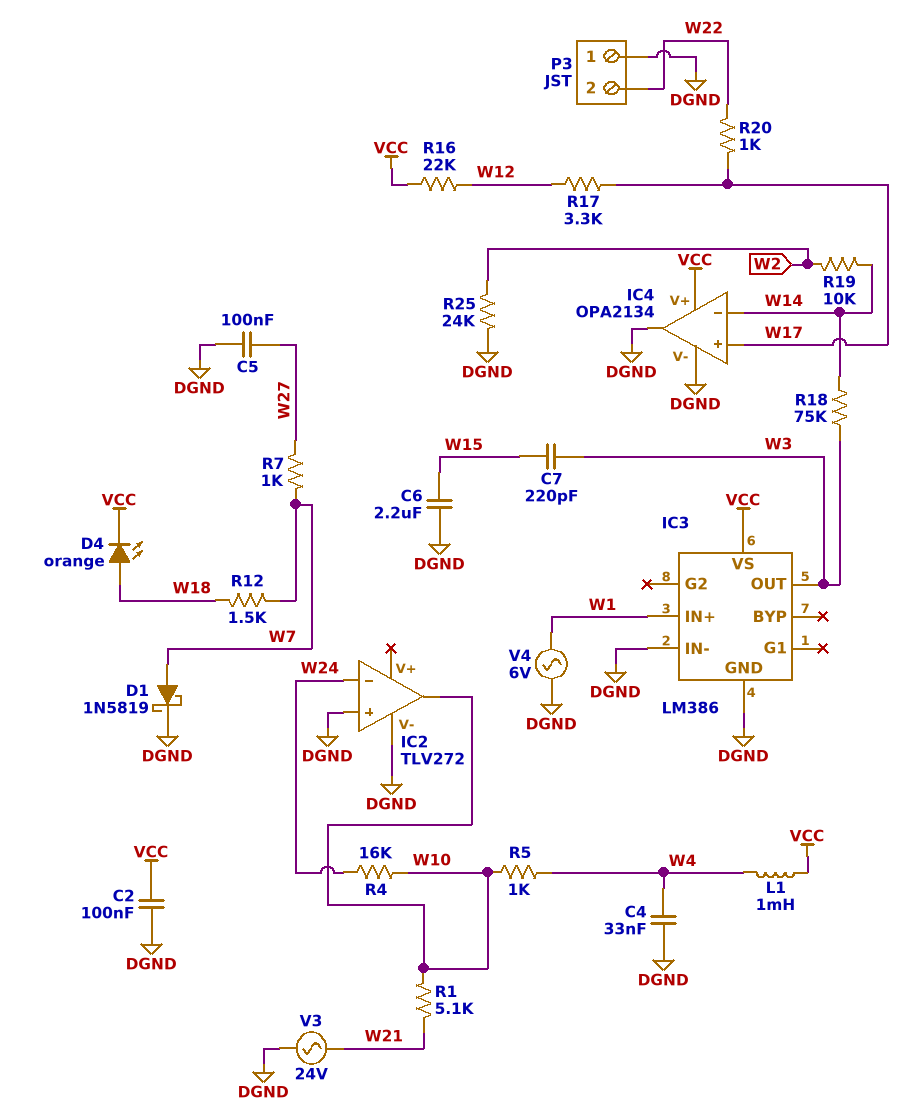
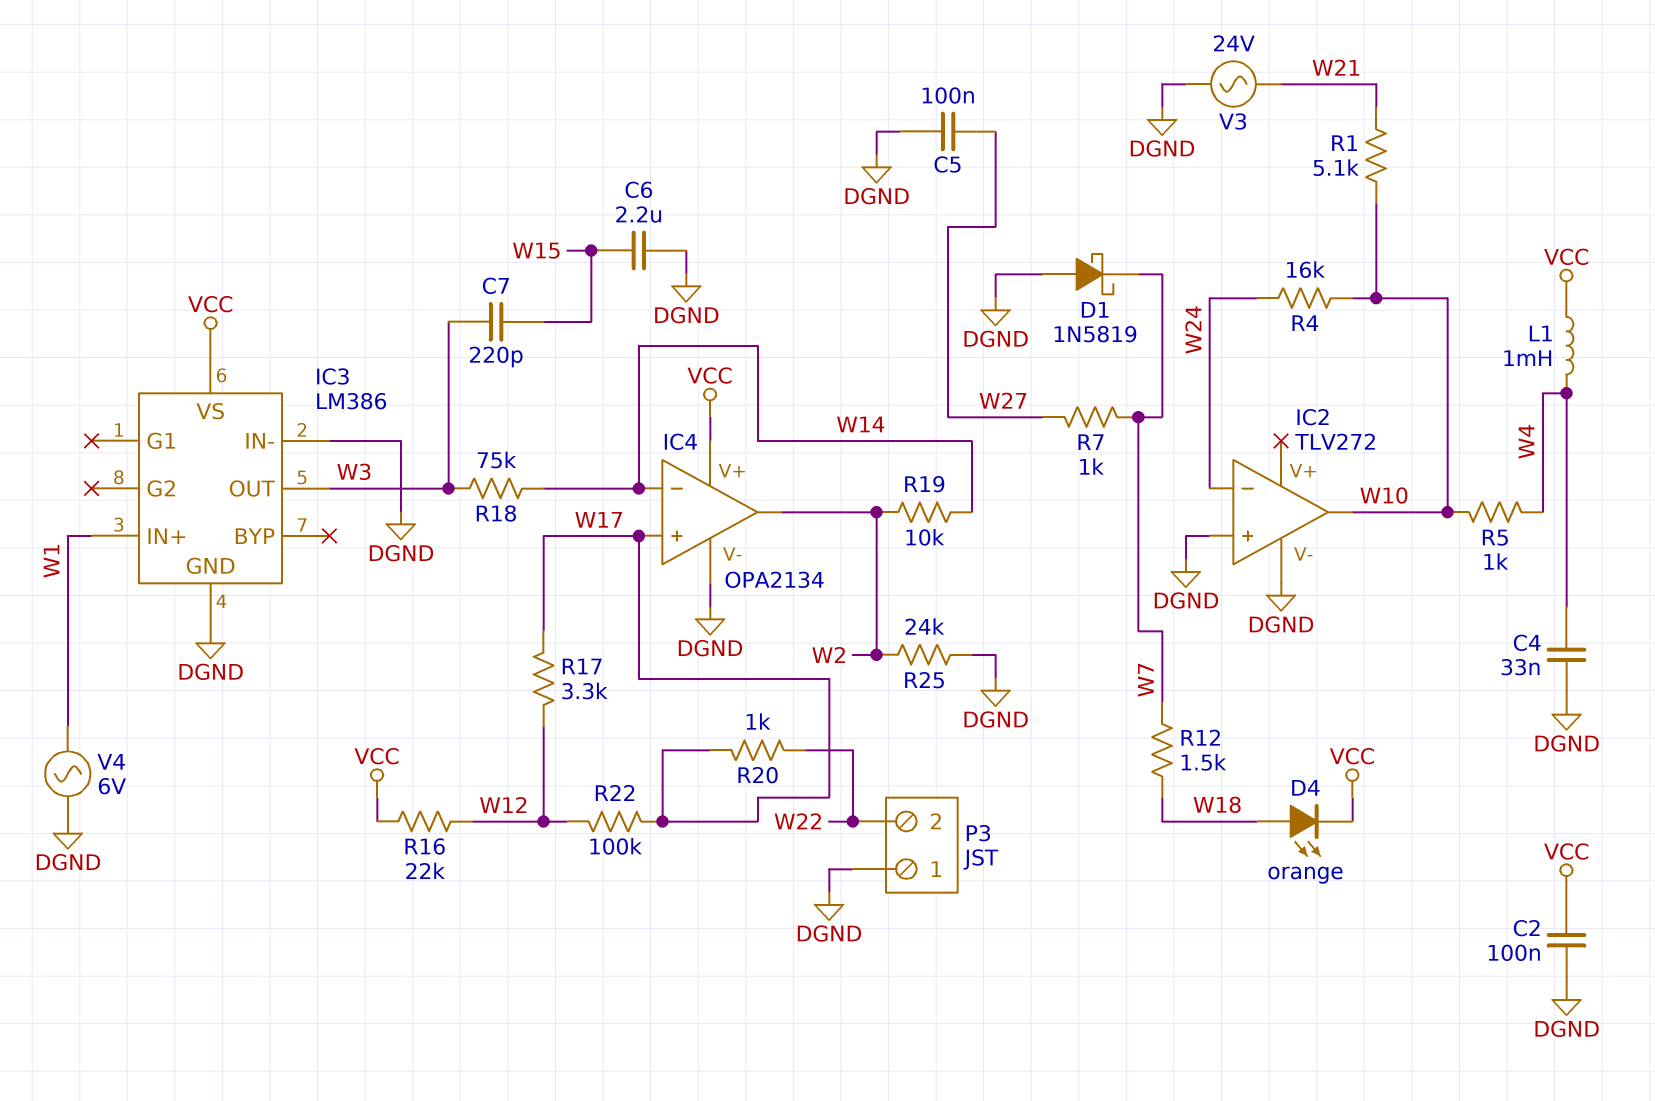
D1: schottky 1N5819 (A W7, K DGND) -> schottky 1N5819 (A DGND, K W7)
IC4 pin out: DGND -> W2
R22: none -> 100k (W12, W17)

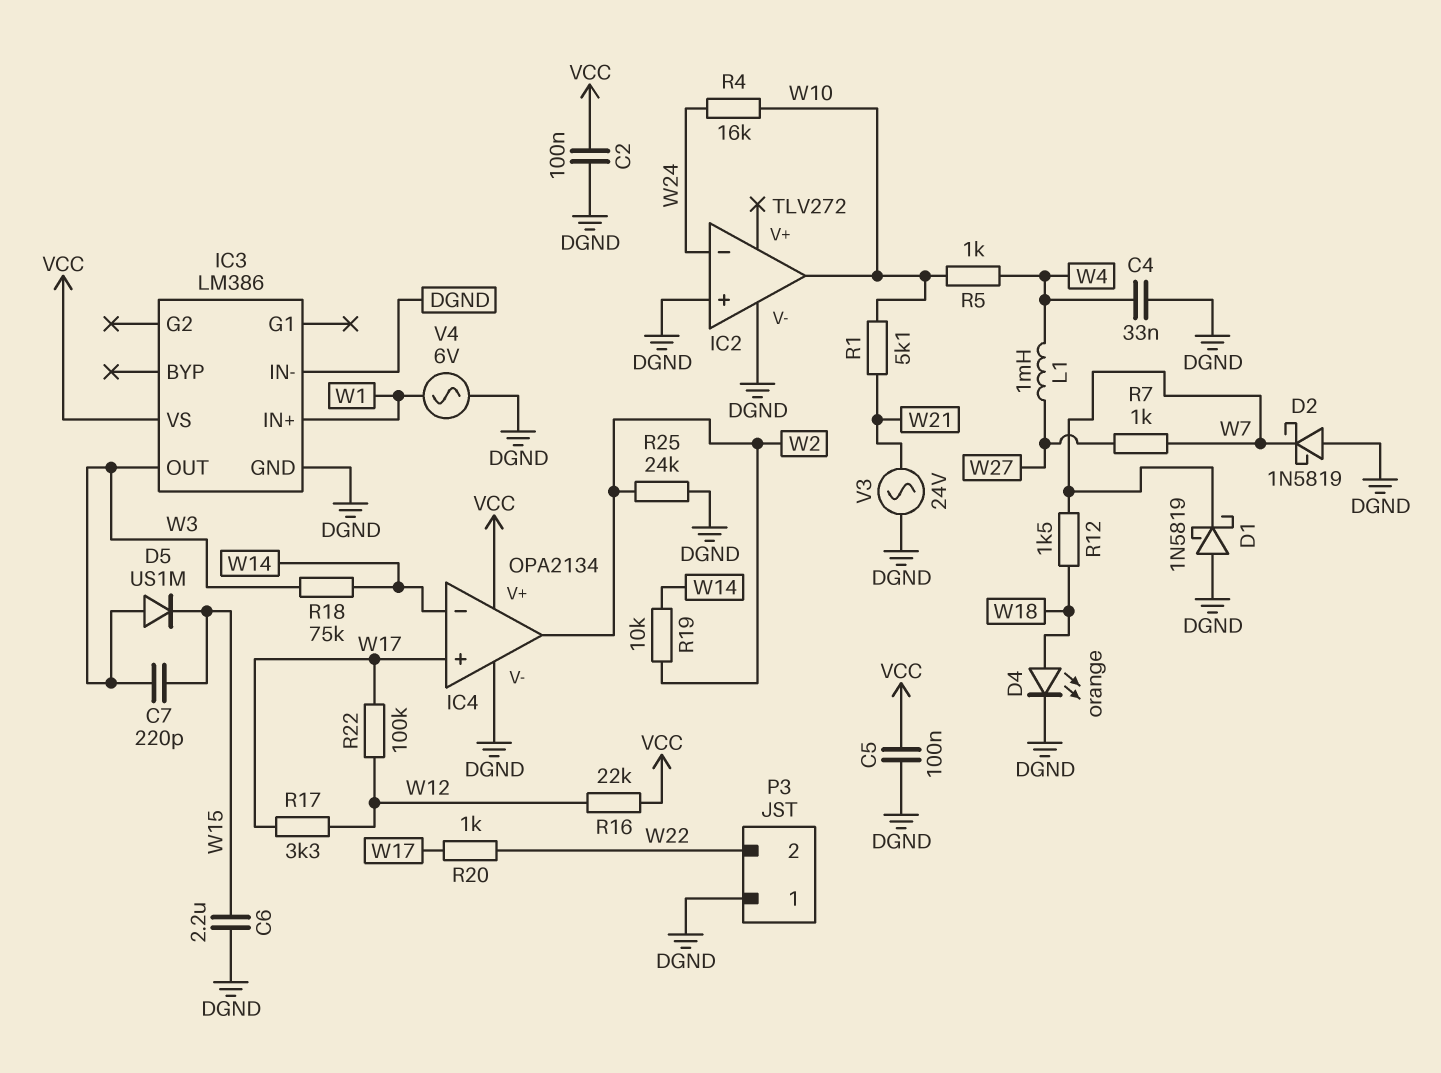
C5: 100nF (DGND, W27) -> 100nF (DGND, VCC)
D2: none -> schottky 1N5819 (A DGND, K W7)
D4: LED orange (A W18, K VCC) -> LED orange (A W18, K DGND)
D5: none -> diode US1M (A W3, K W15)
L1: 1mH (VCC, W4) -> 1mH (W4, W27)

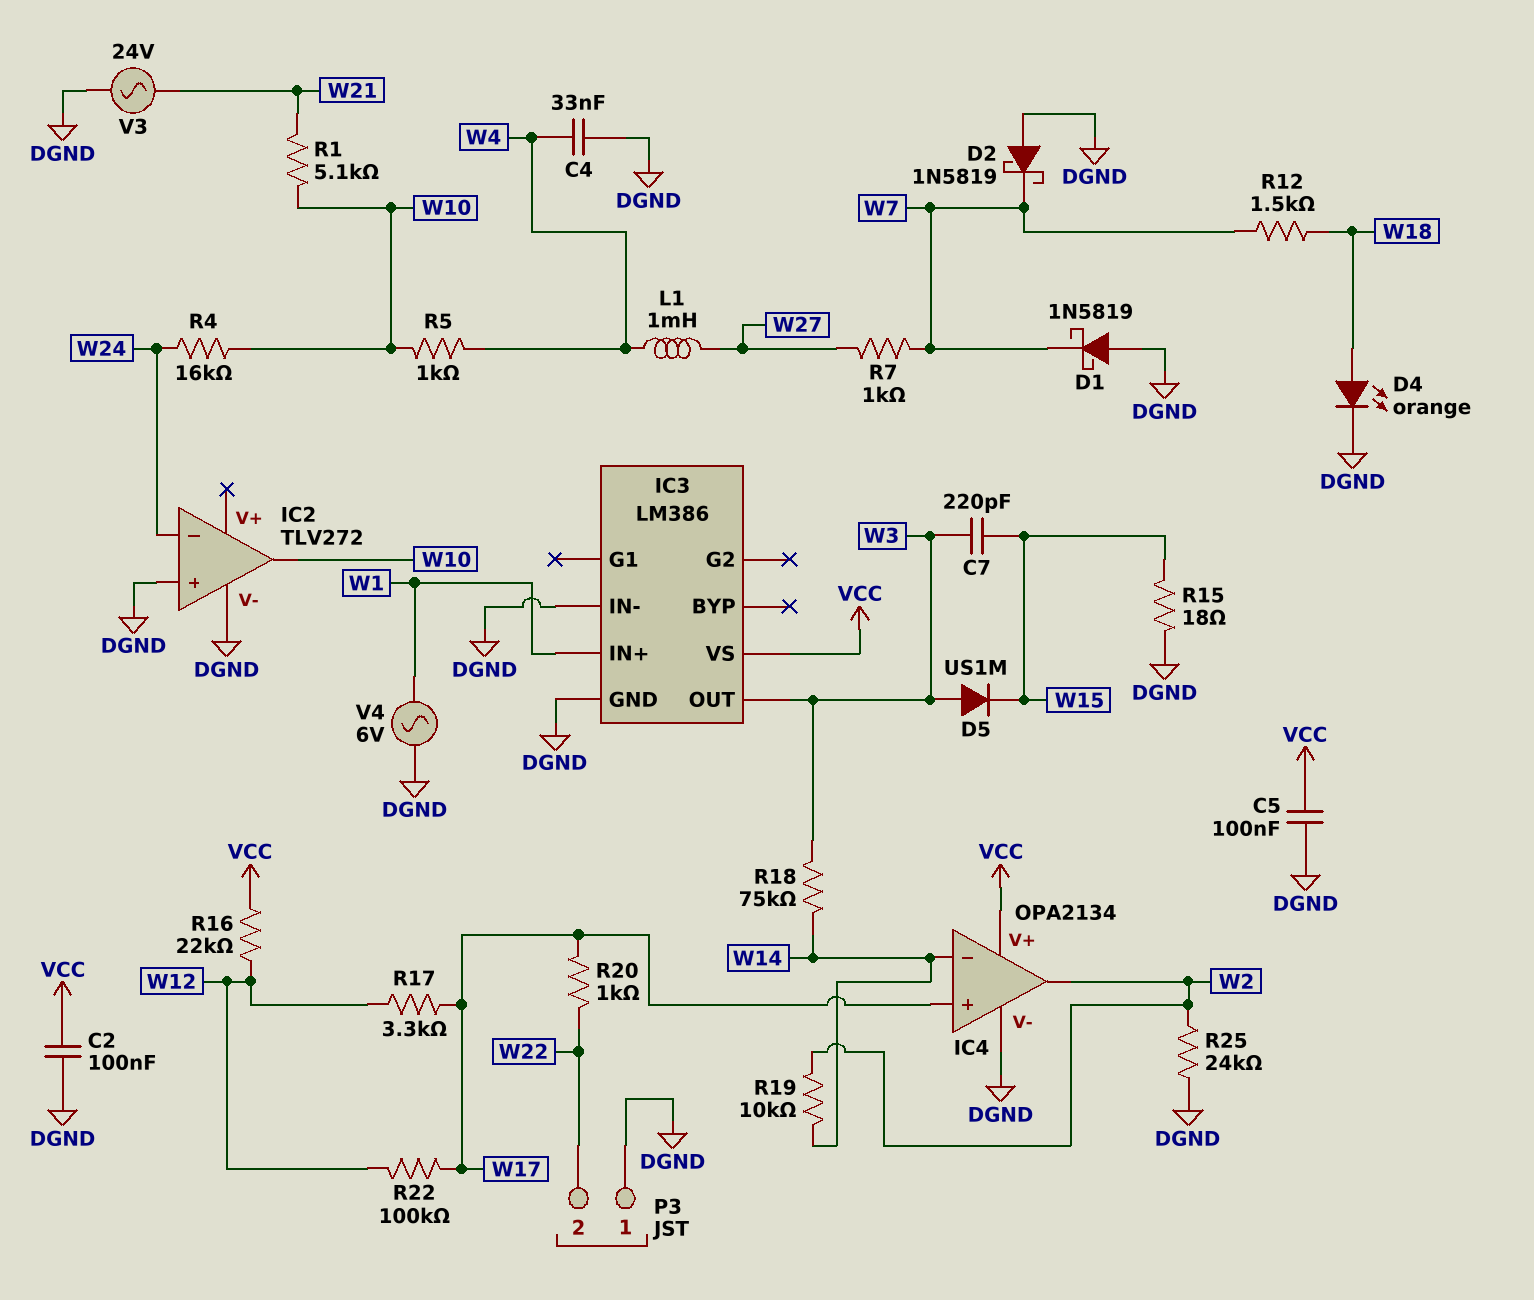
C6: 2.2uF (DGND, W15) -> none
R15: none -> 18 (DGND, W15)

